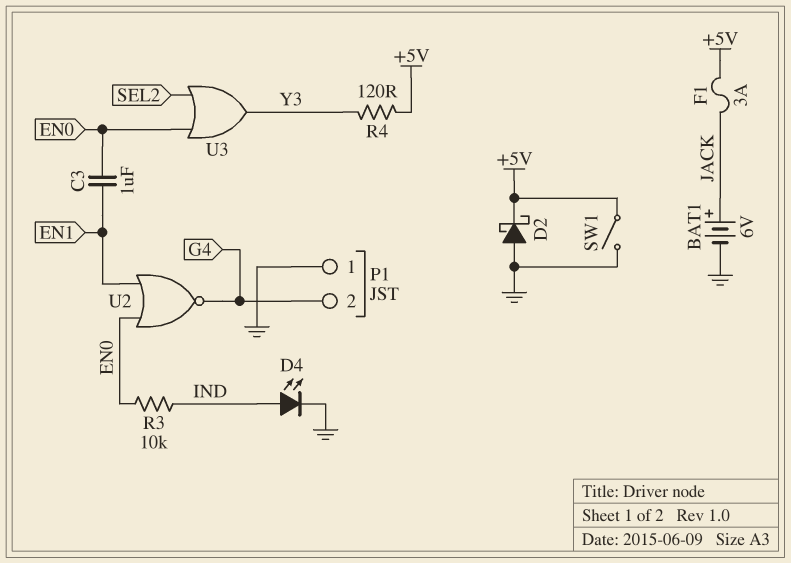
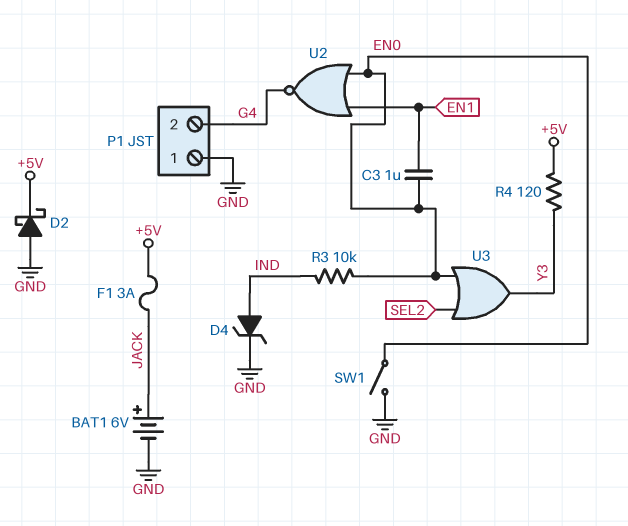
D4: LED (A IND, K GND) -> zener (A IND, K GND)
SW1: switch (+5V, GND) -> switch (EN0, GND)

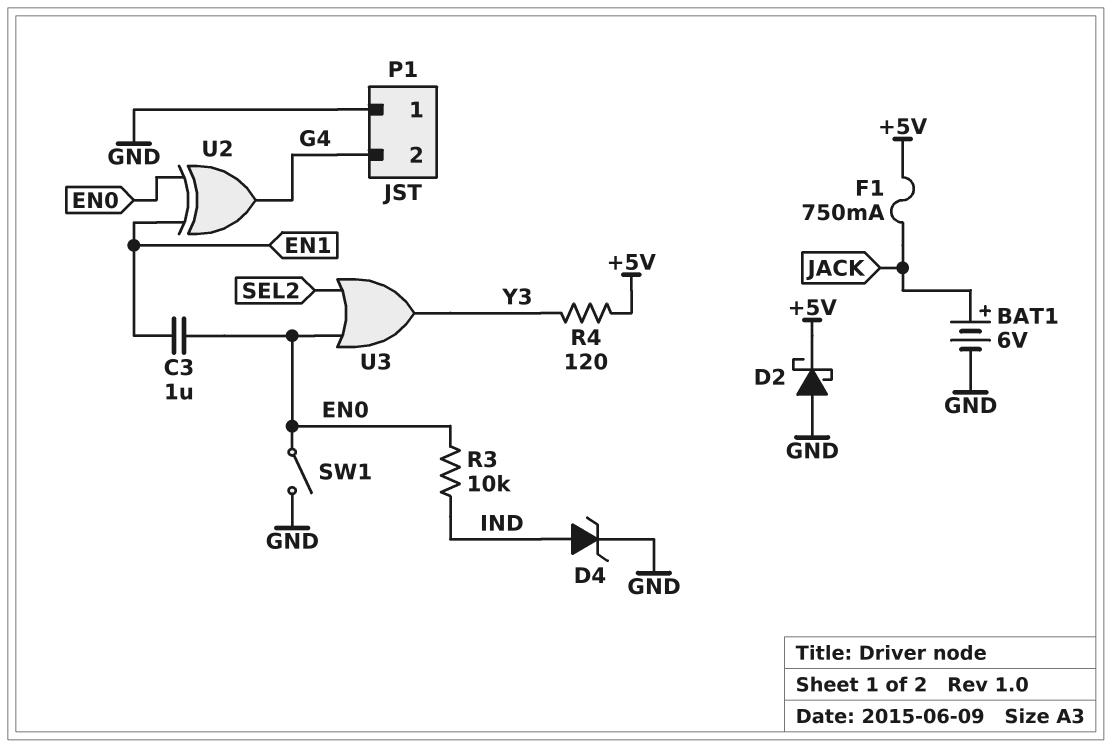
F1: 3A (+5V, JACK) -> 750mA (+5V, JACK)
U2: NOR (in EN0, in EN1, out G4) -> XOR (in EN0, in EN1, out G4)

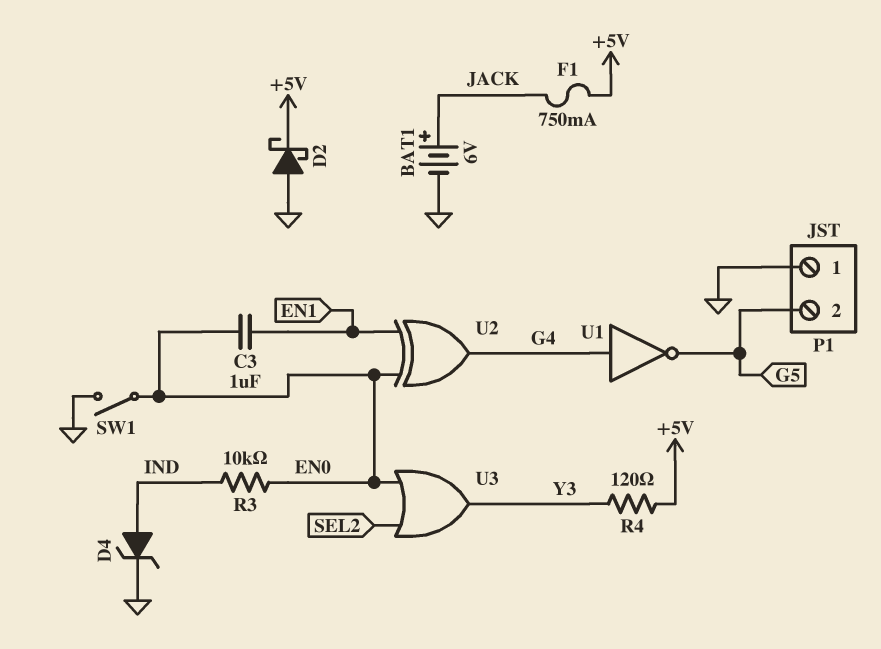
P1 pin 2: G4 -> G5
U1: none -> NOT (in G4, out G5)

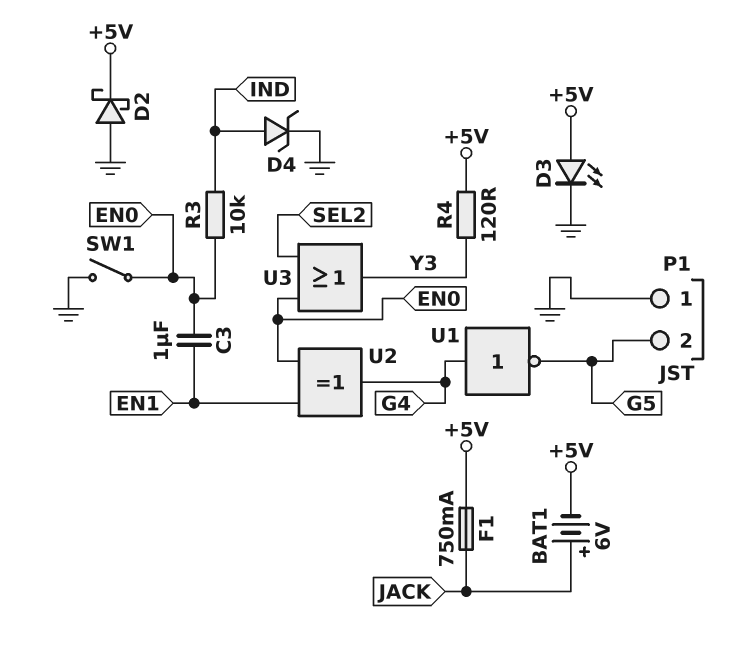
BAT1: 6V (plus JACK, minus GND) -> 6V (plus JACK, minus +5V)
D3: none -> LED (A +5V, K GND)

